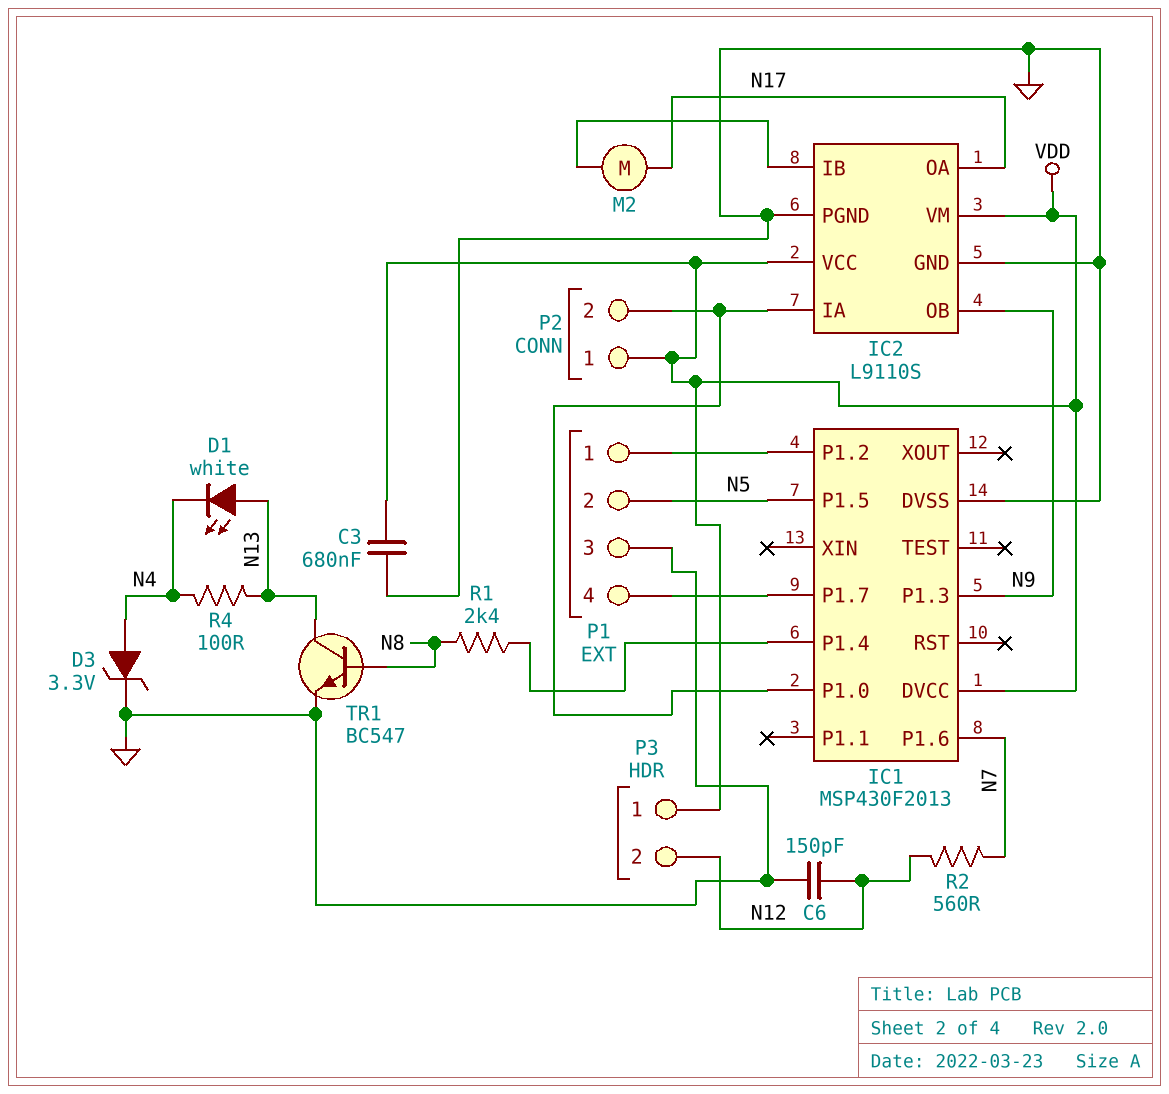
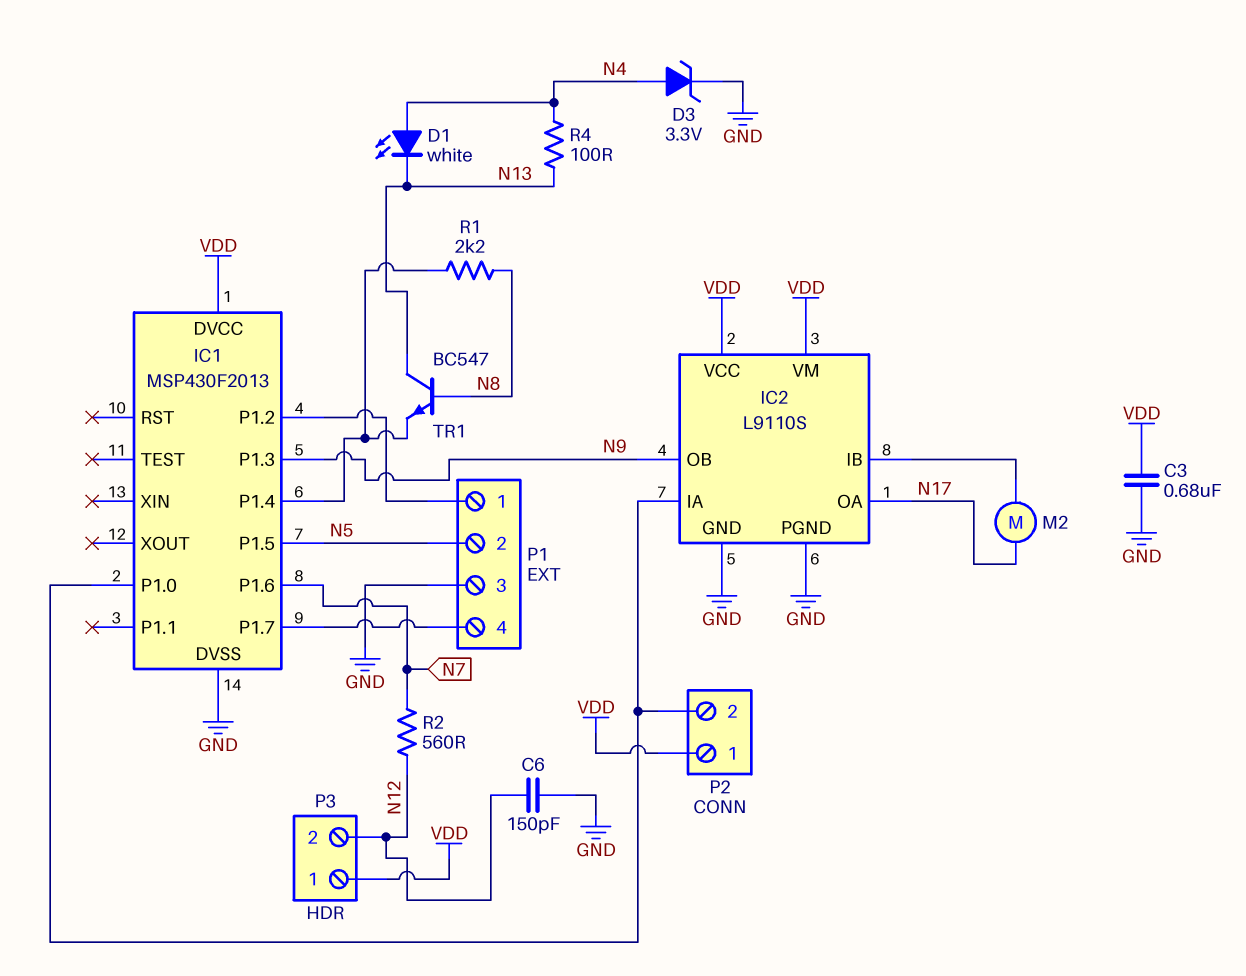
D1: LED white (A N13, K N4) -> LED white (A N4, K N13)
R1: 2.4k (IC1/P1.4, N8) -> 2.2k (IC1/P1.4, N8)
TR1: NPN BC547 (B N8, C N13, E GND) -> NPN BC547 (B N8, C N13, E IC1/P1.4)

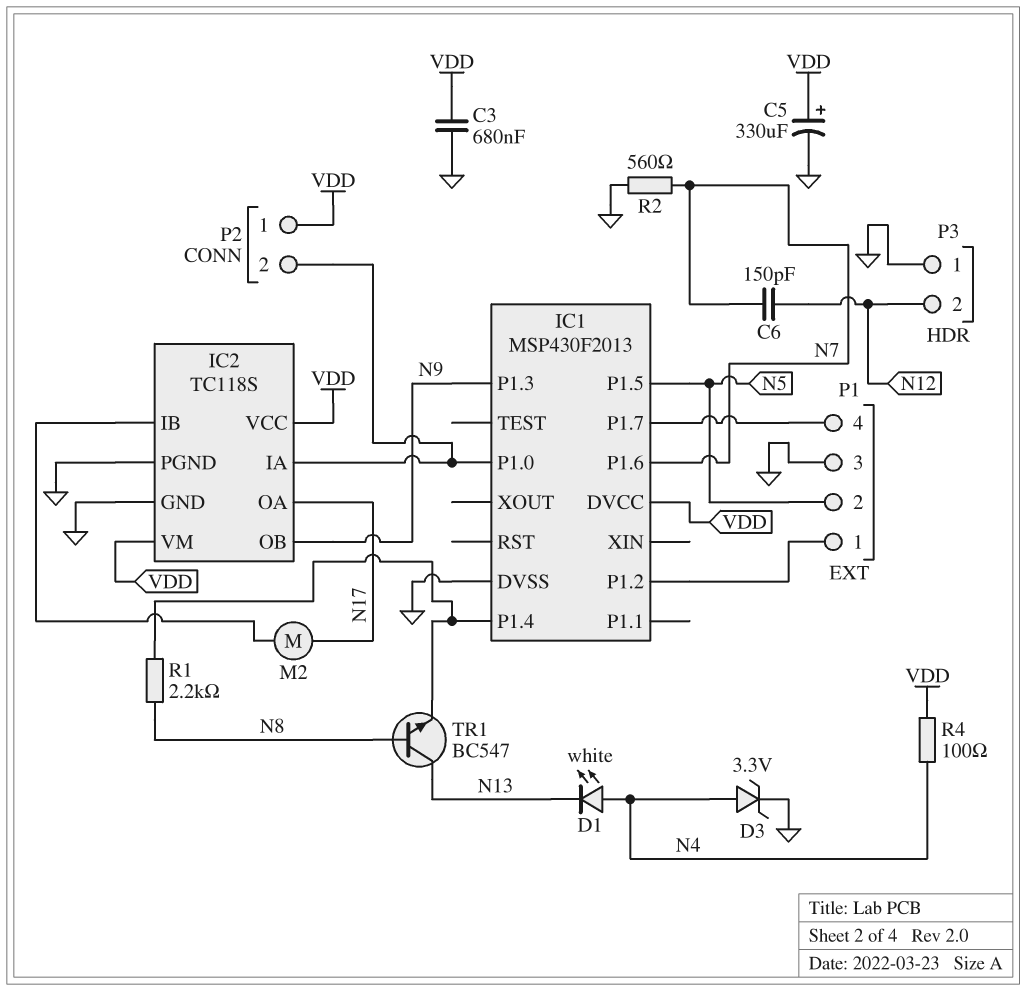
C5: none -> 330uF (plus VDD, minus GND)
C6: 150pF (GND, N12) -> 150pF (N7, N12)
IC2: L9110S -> TC118S
P3 pin 1: VDD -> GND
R2: 560 (N7, N12) -> 560 (GND, N7)
R4: 100 (N4, N13) -> 100 (N4, VDD)

